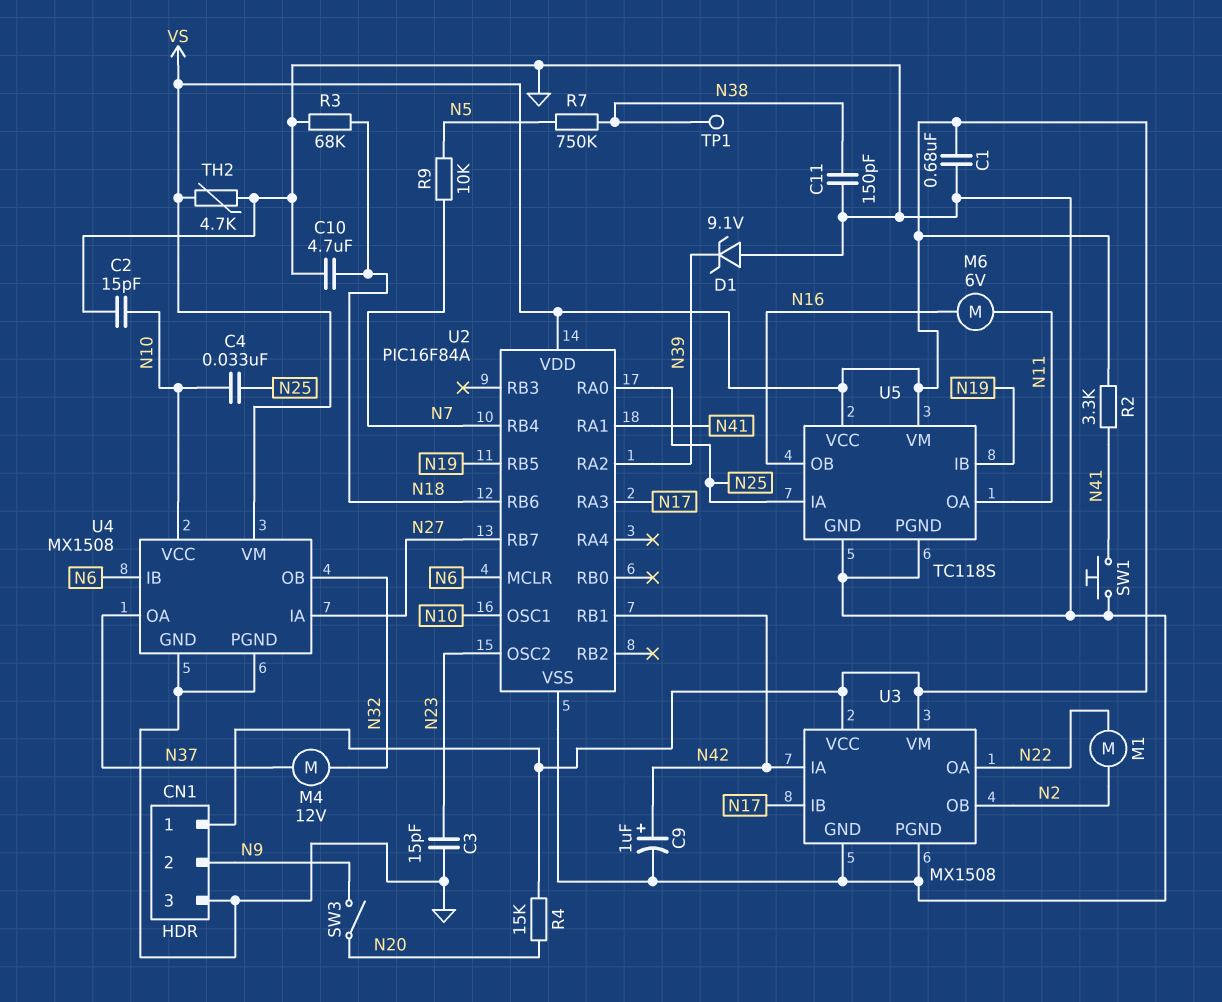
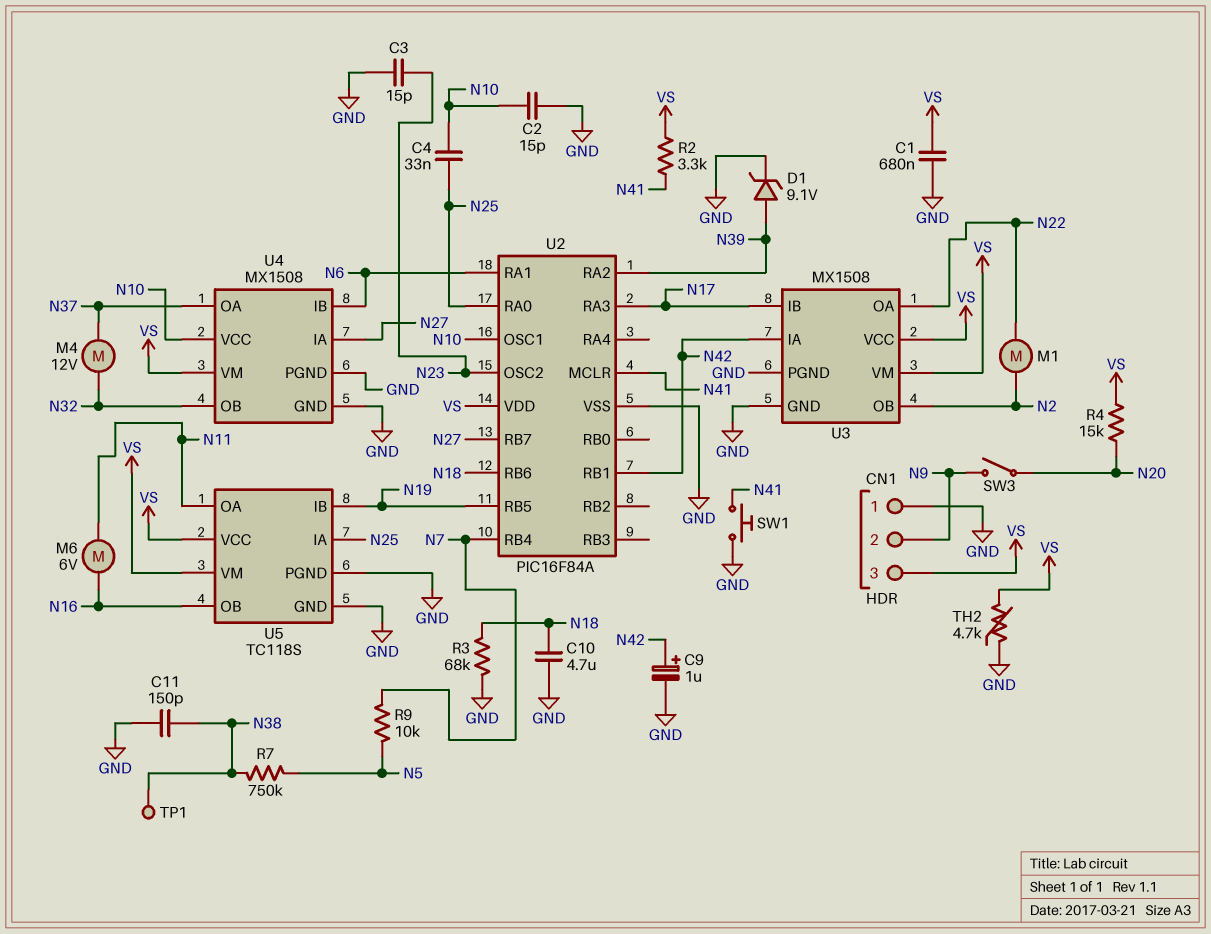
CN1 pin 1: VS -> GND
CN1 pin 3: GND -> VS
D1: zener 9.1V (A GND, K N39) -> zener 9.1V (A N39, K GND)
U2 pin MCLR: N6 -> N41
U2 pin RA1: N41 -> N6

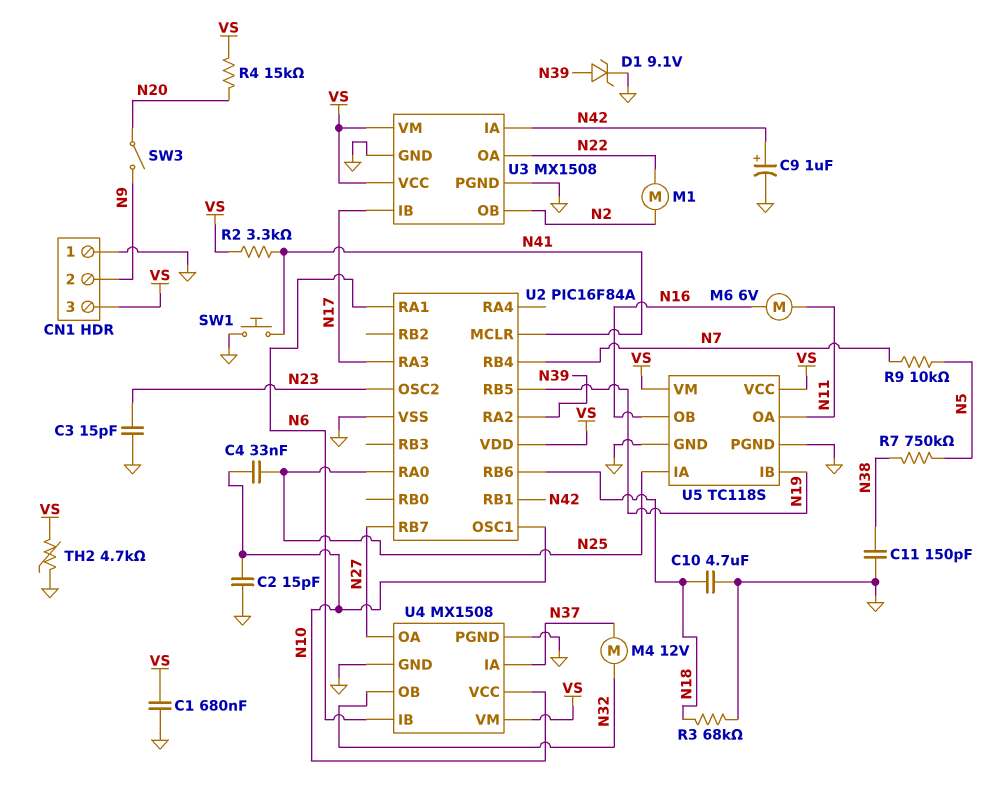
TP1: test point (N38) -> none
U4 pin IA: N27 -> N37
U4 pin OA: N37 -> N27

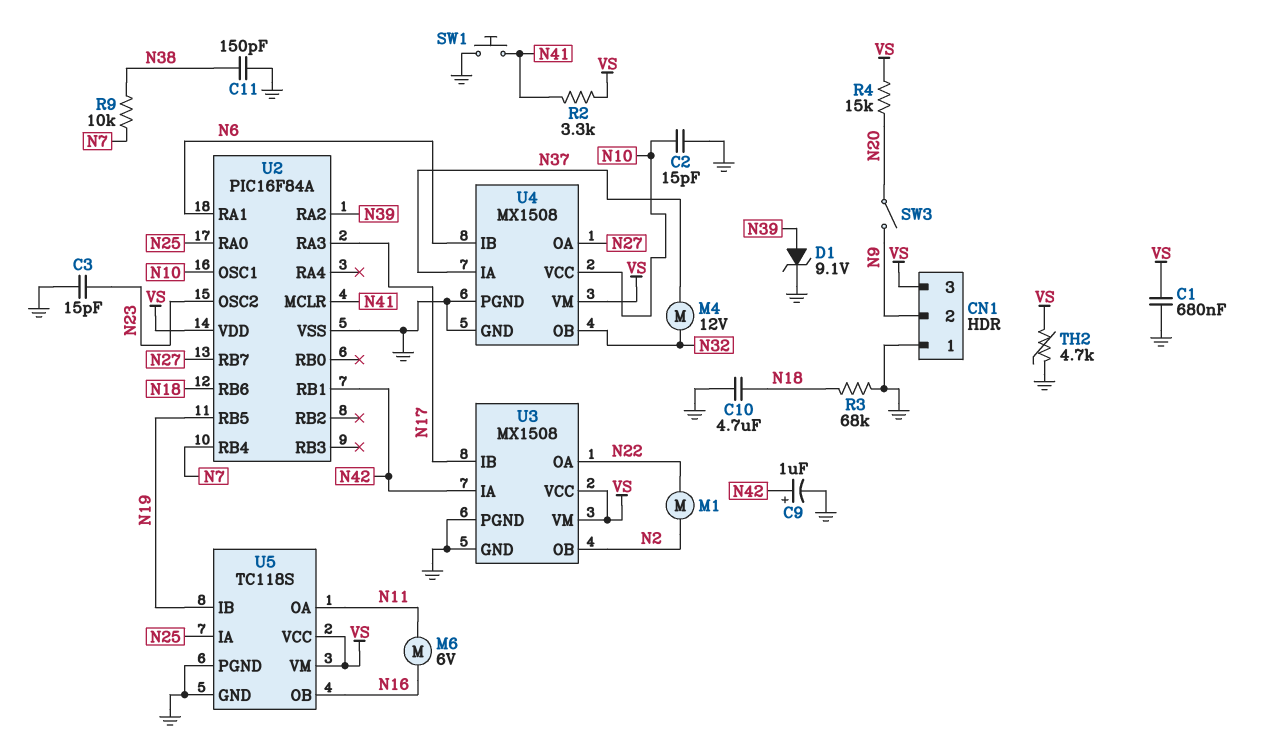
C4: 33nF (N10, N25) -> none
R7: 750k (N5, N38) -> none
R9: 10k (N5, N7) -> 10k (N7, N38)

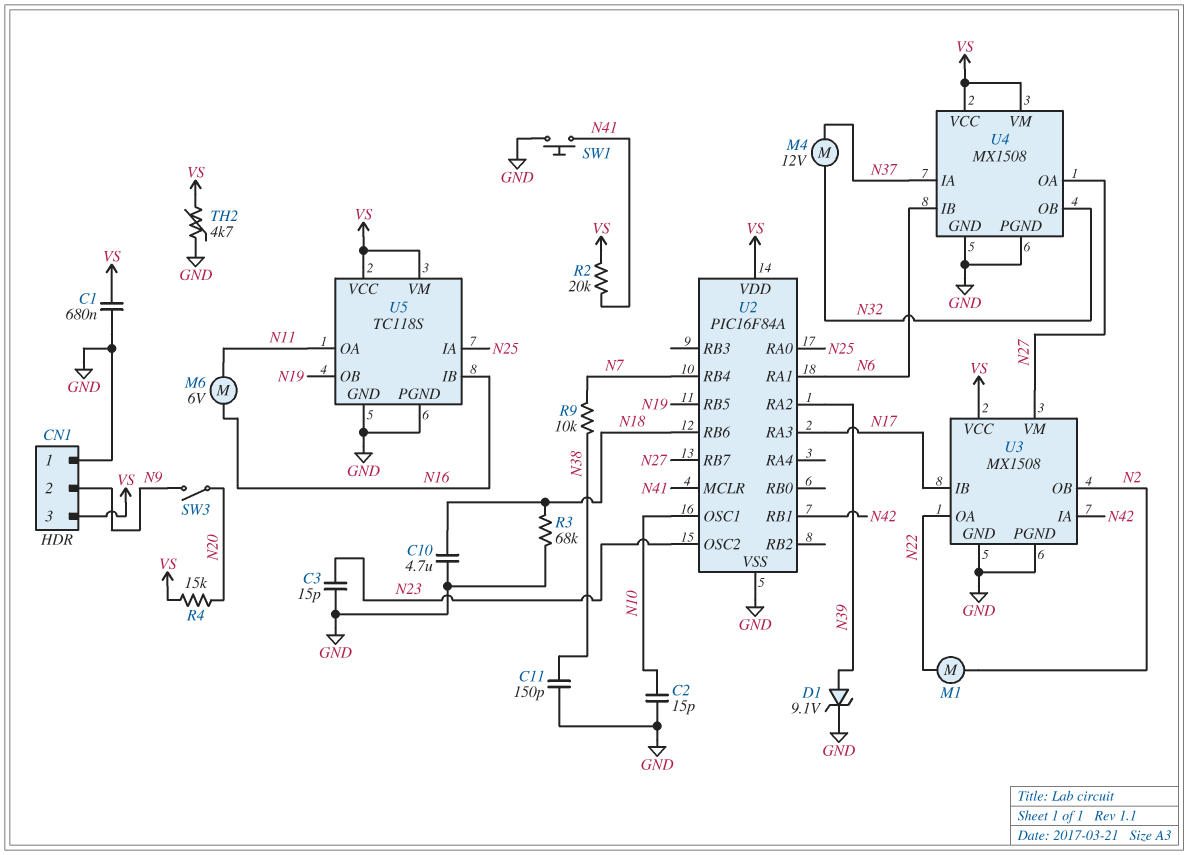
C9: 1uF (plus N42, minus GND) -> none
R2: 3.3k (N41, VS) -> 20k (N41, VS)
U3 pin VM: VS -> N27
U4 pin VCC: N10 -> VS
U5 pin IB: N19 -> N16
U5 pin OB: N16 -> N19

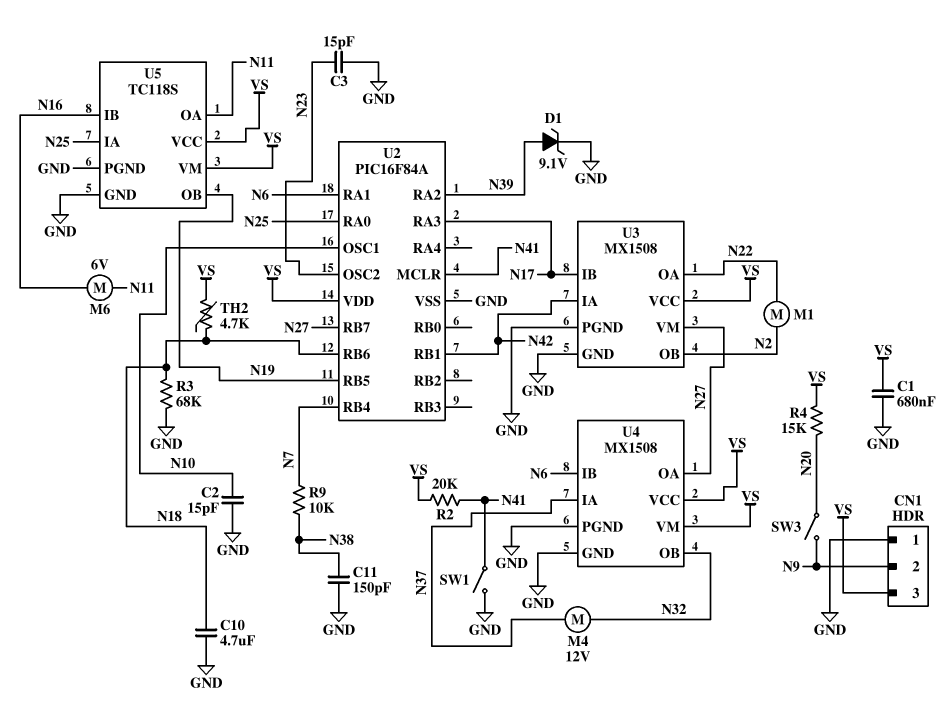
SW1: button (GND, N41) -> switch (GND, N41)
TH2: 4.7k (GND, VS) -> 4.7k (N18, VS)

